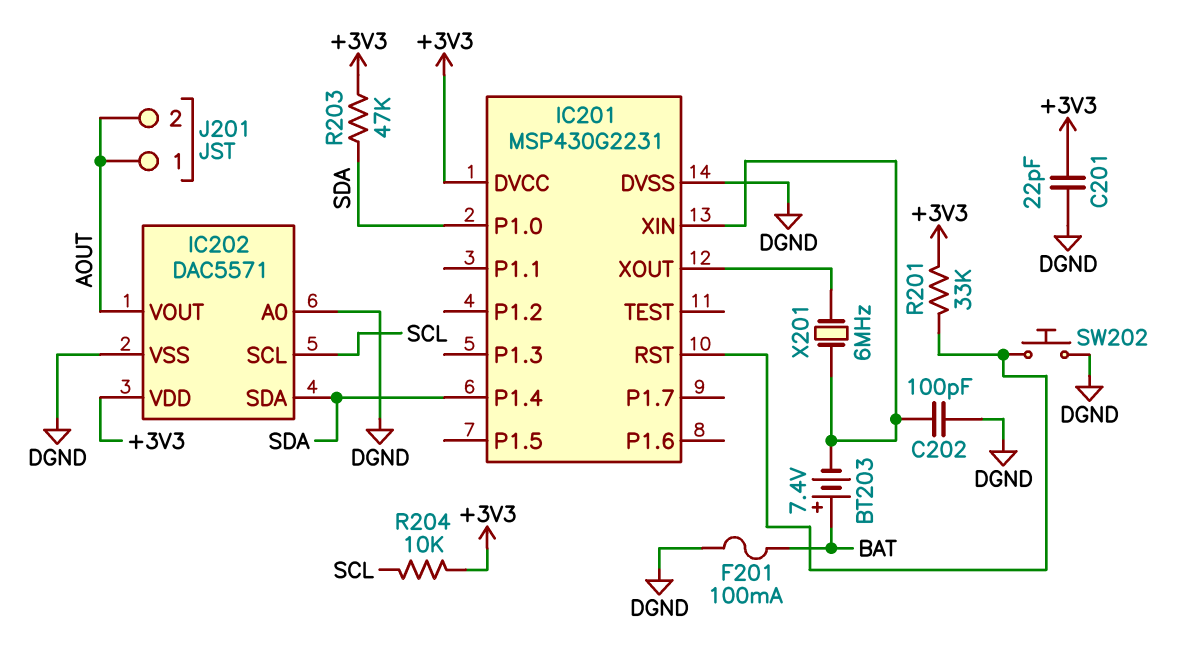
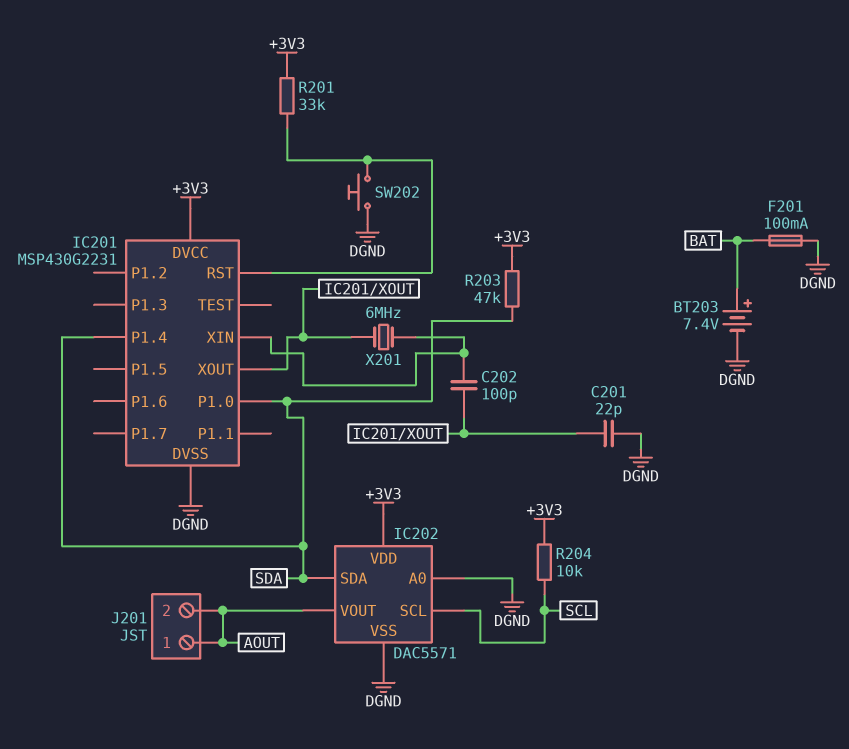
BT203: 7.4V (plus BAT, minus IC201/XIN) -> 7.4V (plus BAT, minus DGND)
C201: 22pF (+3V3, DGND) -> 22pF (DGND, IC201/XOUT)
C202: 100pF (DGND, IC201/XIN) -> 100pF (IC201/XIN, IC201/XOUT)

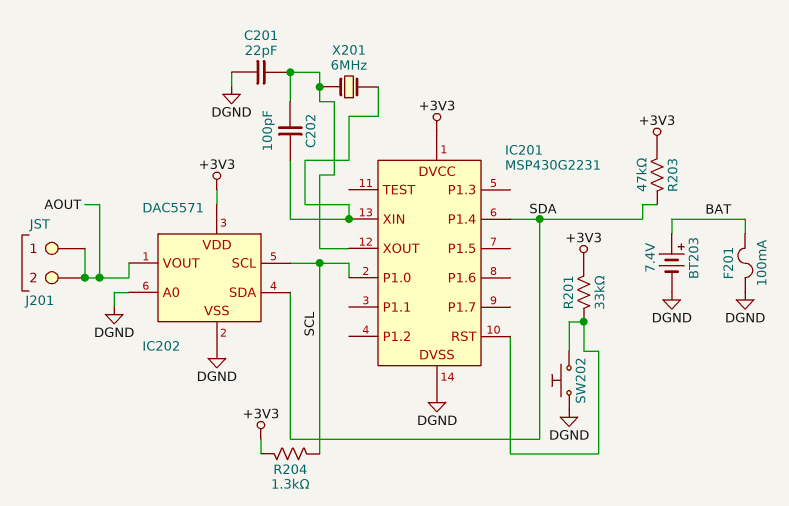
IC201 pin P1.0: SDA -> SCL
R204: 10k (+3V3, SCL) -> 1.3k (+3V3, SCL)

